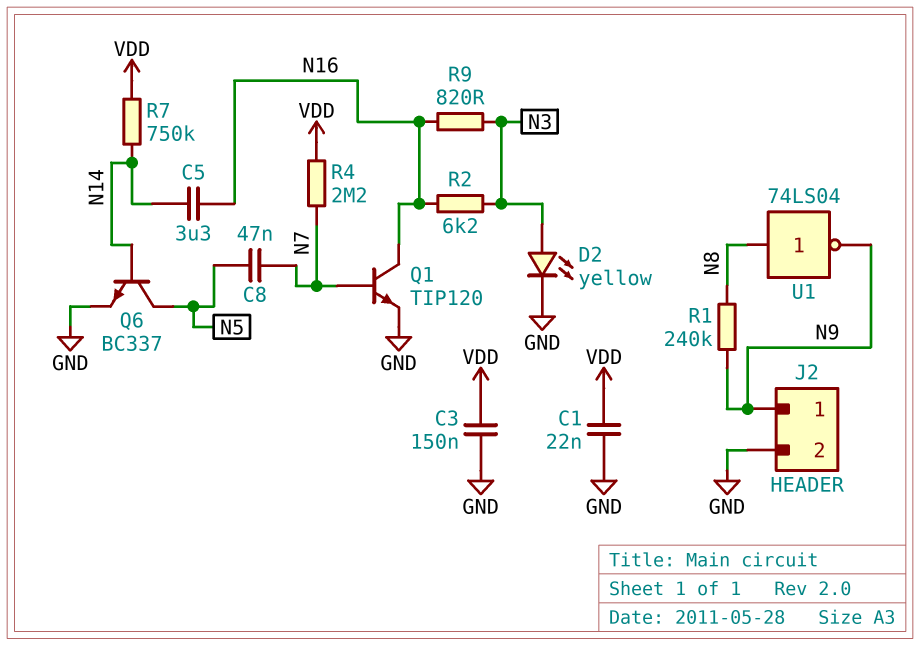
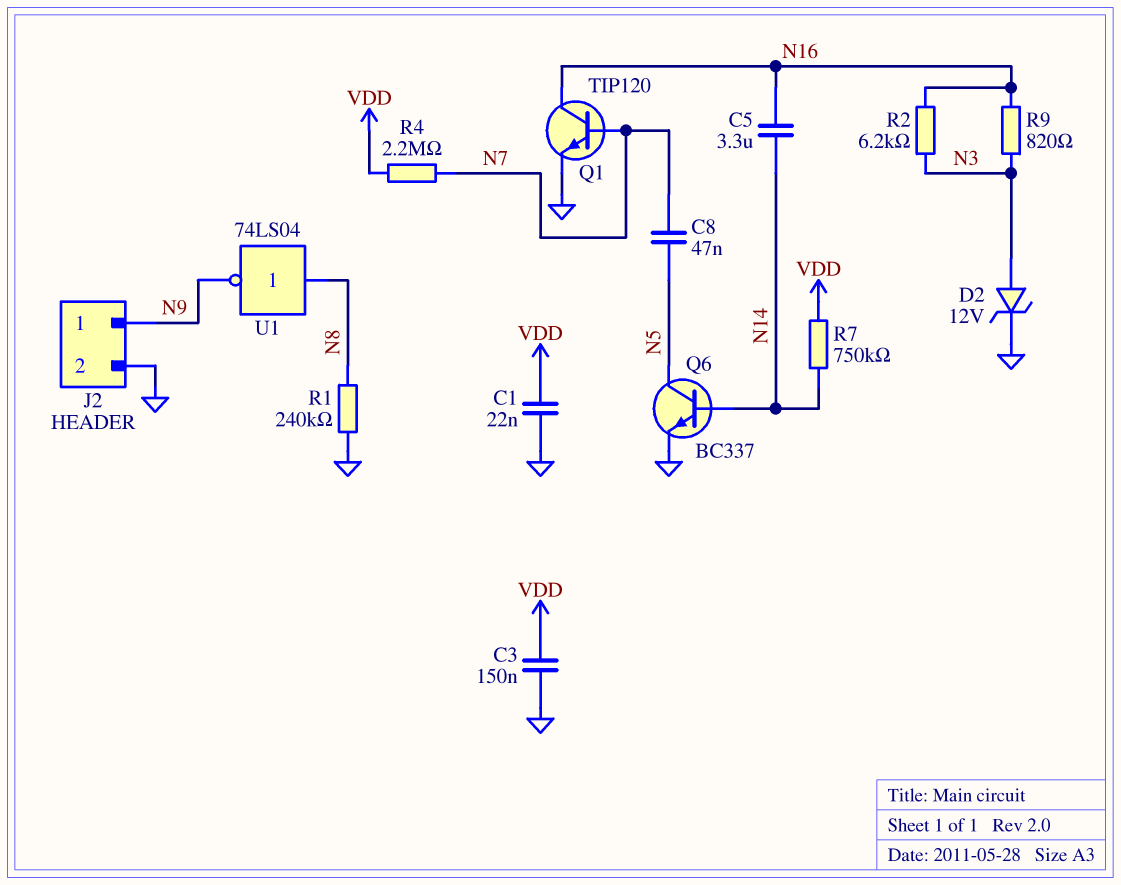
D2: LED yellow (A N3, K GND) -> zener 12V (A N3, K GND)
R1: 240k (N8, N9) -> 240k (GND, N8)

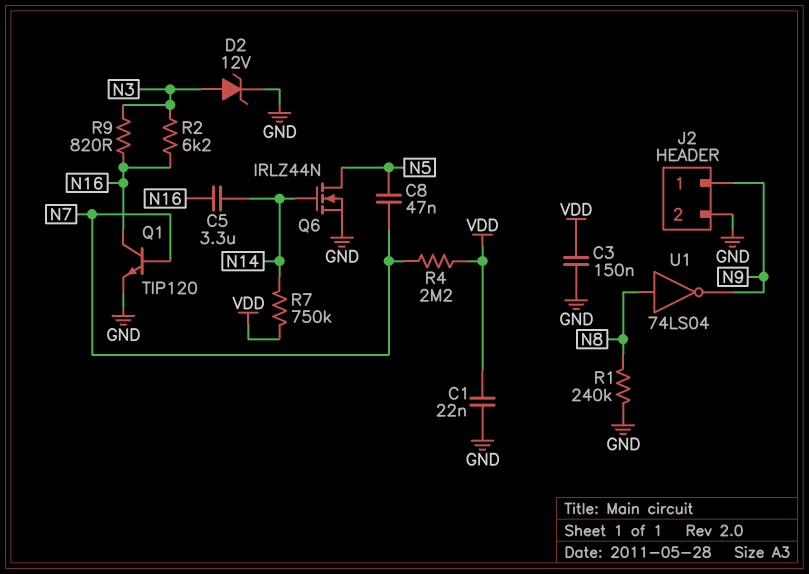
Q6: NPN BC337 (B N14, C N5, E GND) -> NMOS IRLZ44N (G N14, D N5, S GND)

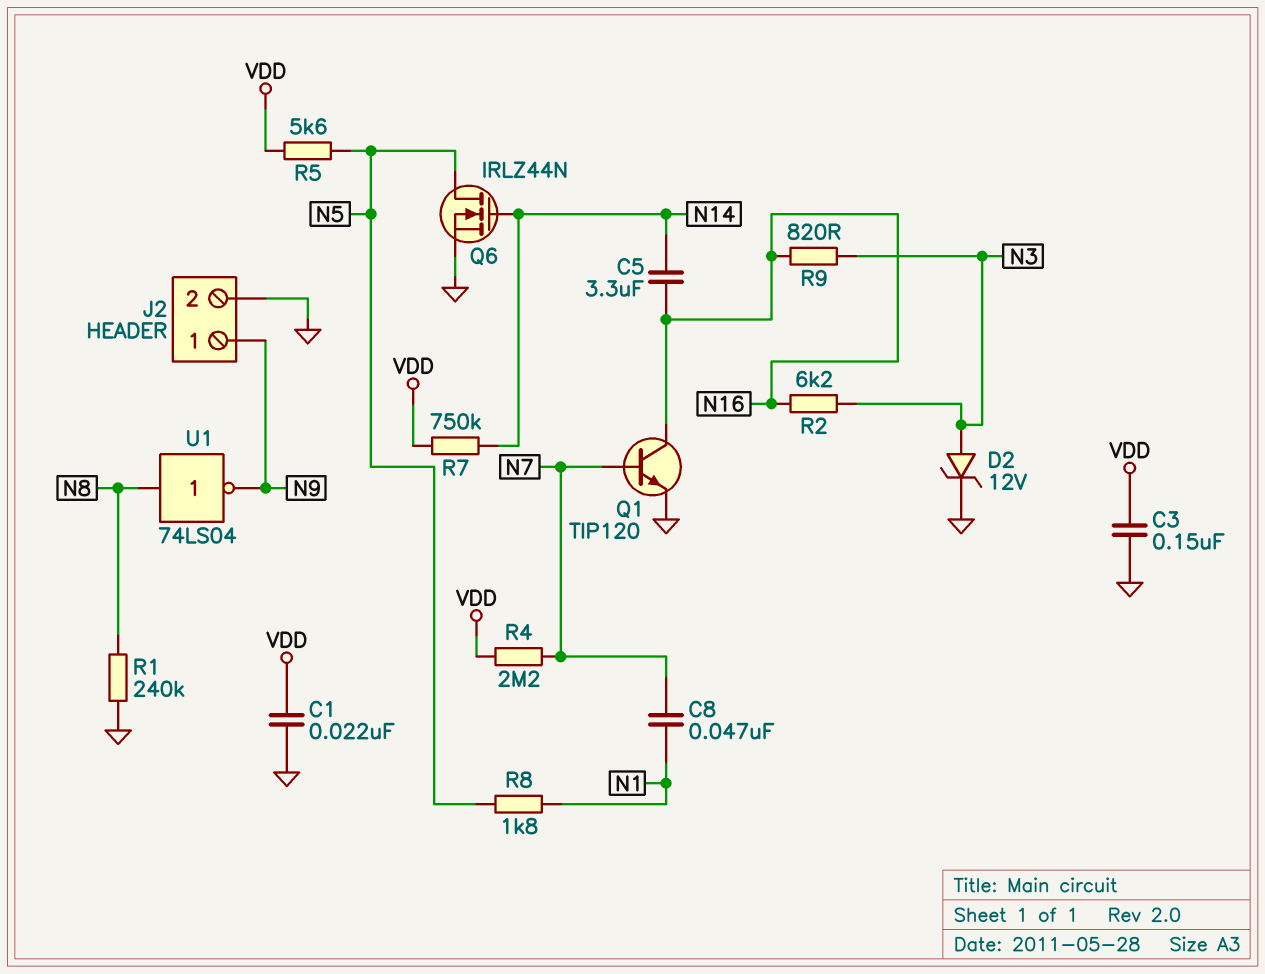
C8: 47nF (N5, N7) -> 47nF (N1, N7)
R5: none -> 5.6k (N5, VDD)
R8: none -> 1.8k (N1, N5)

